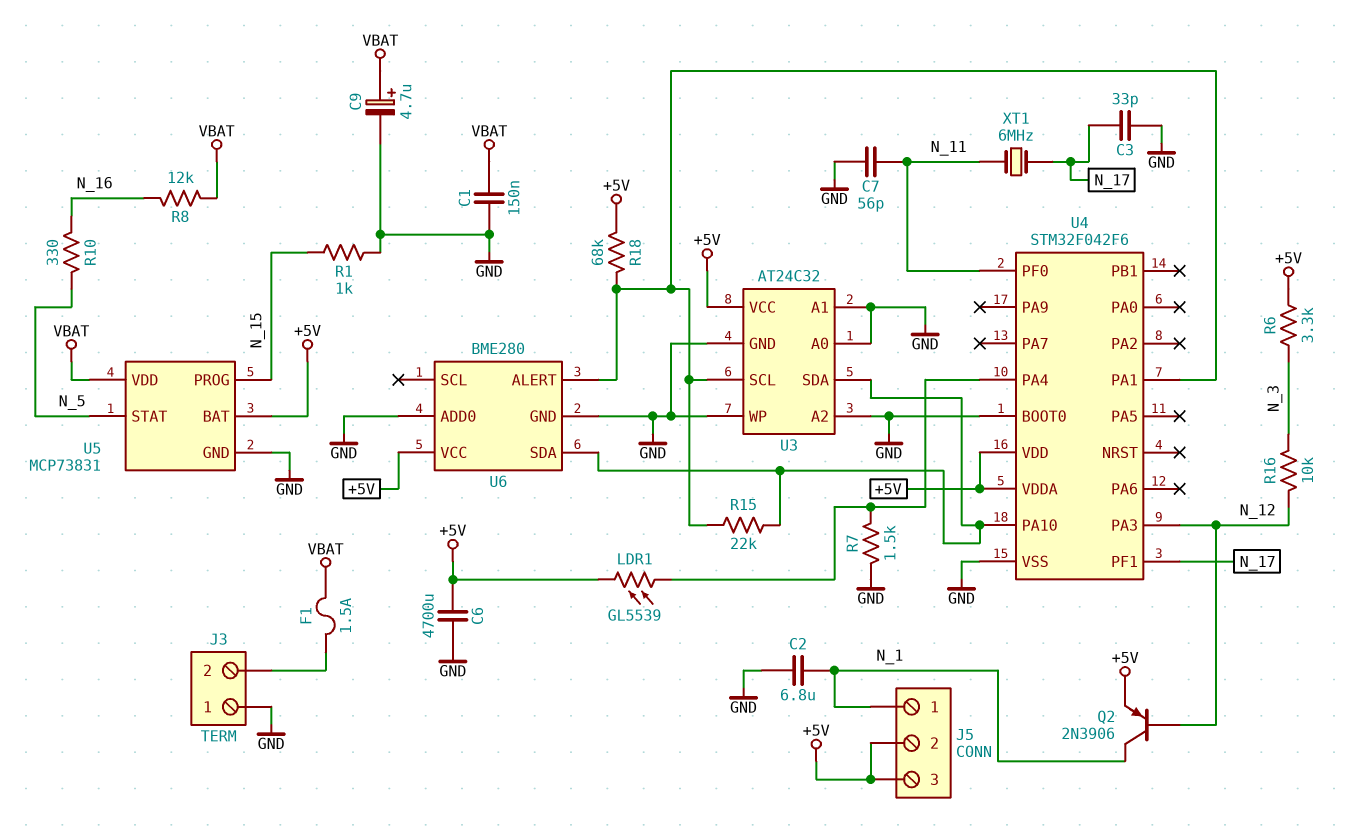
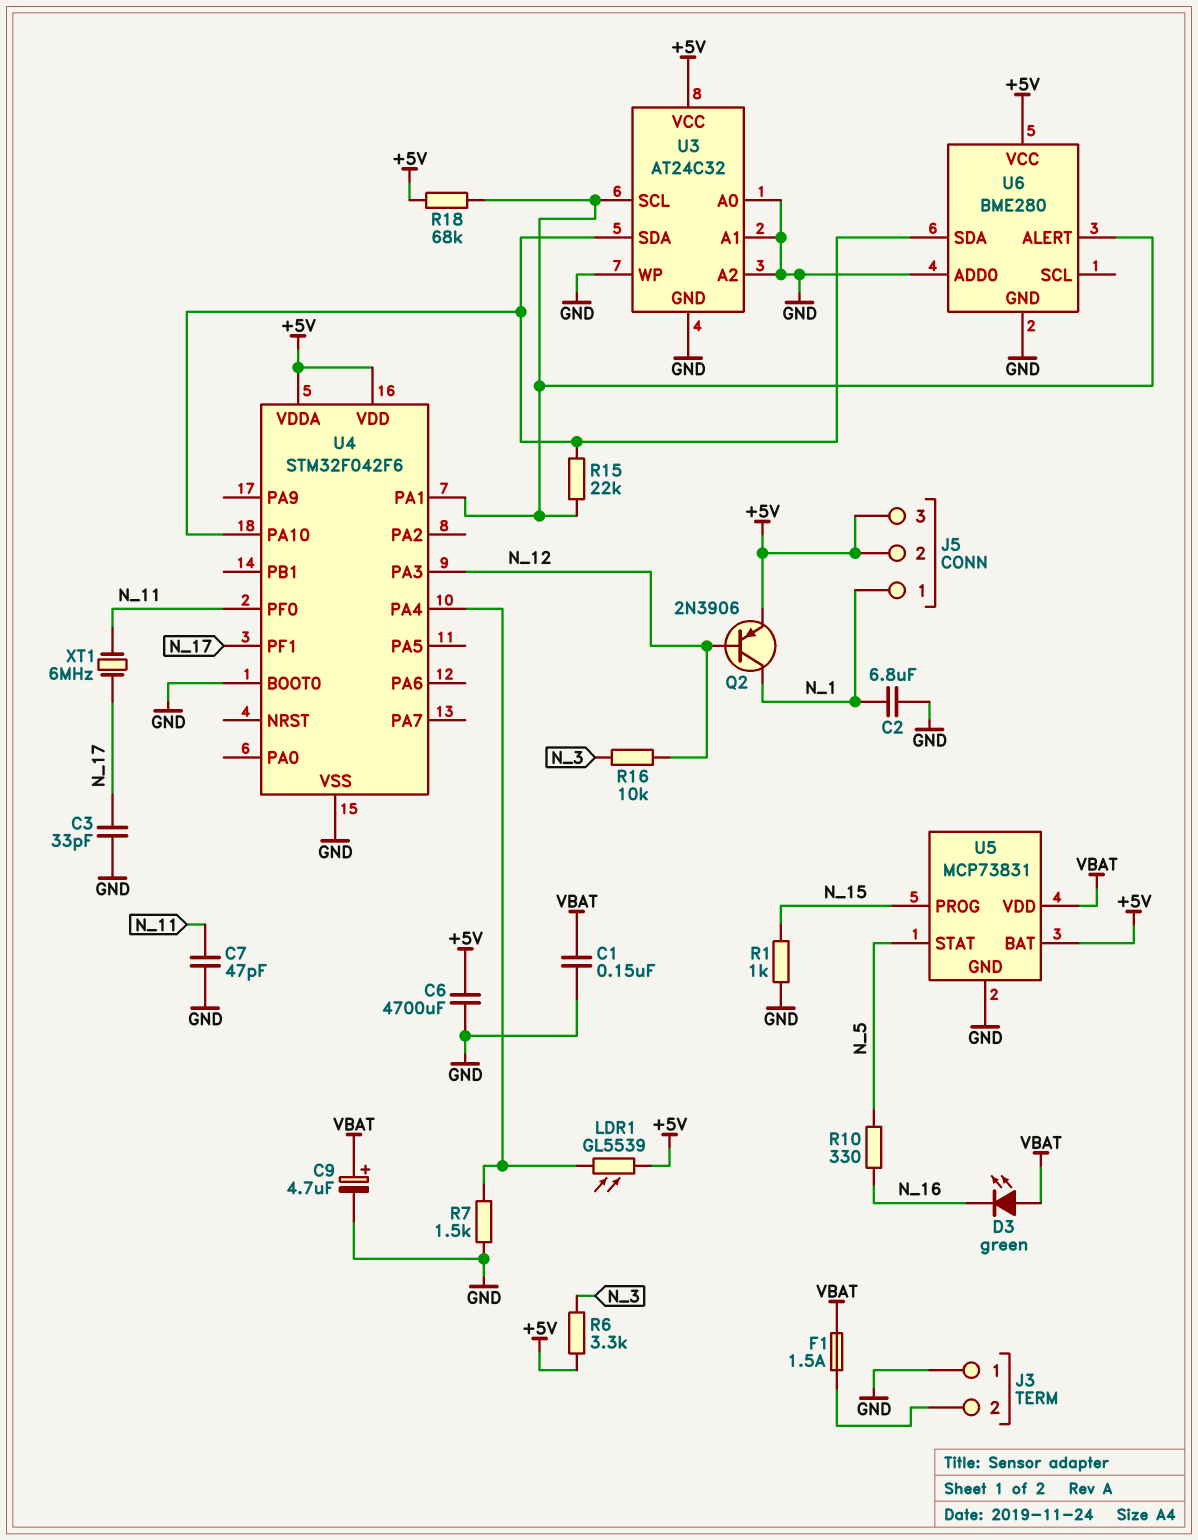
C7: 56pF (GND, N_11) -> 47pF (GND, N_11)
D3: none -> LED green (A VBAT, K N_16)
R8: 12k (N_16, VBAT) -> none

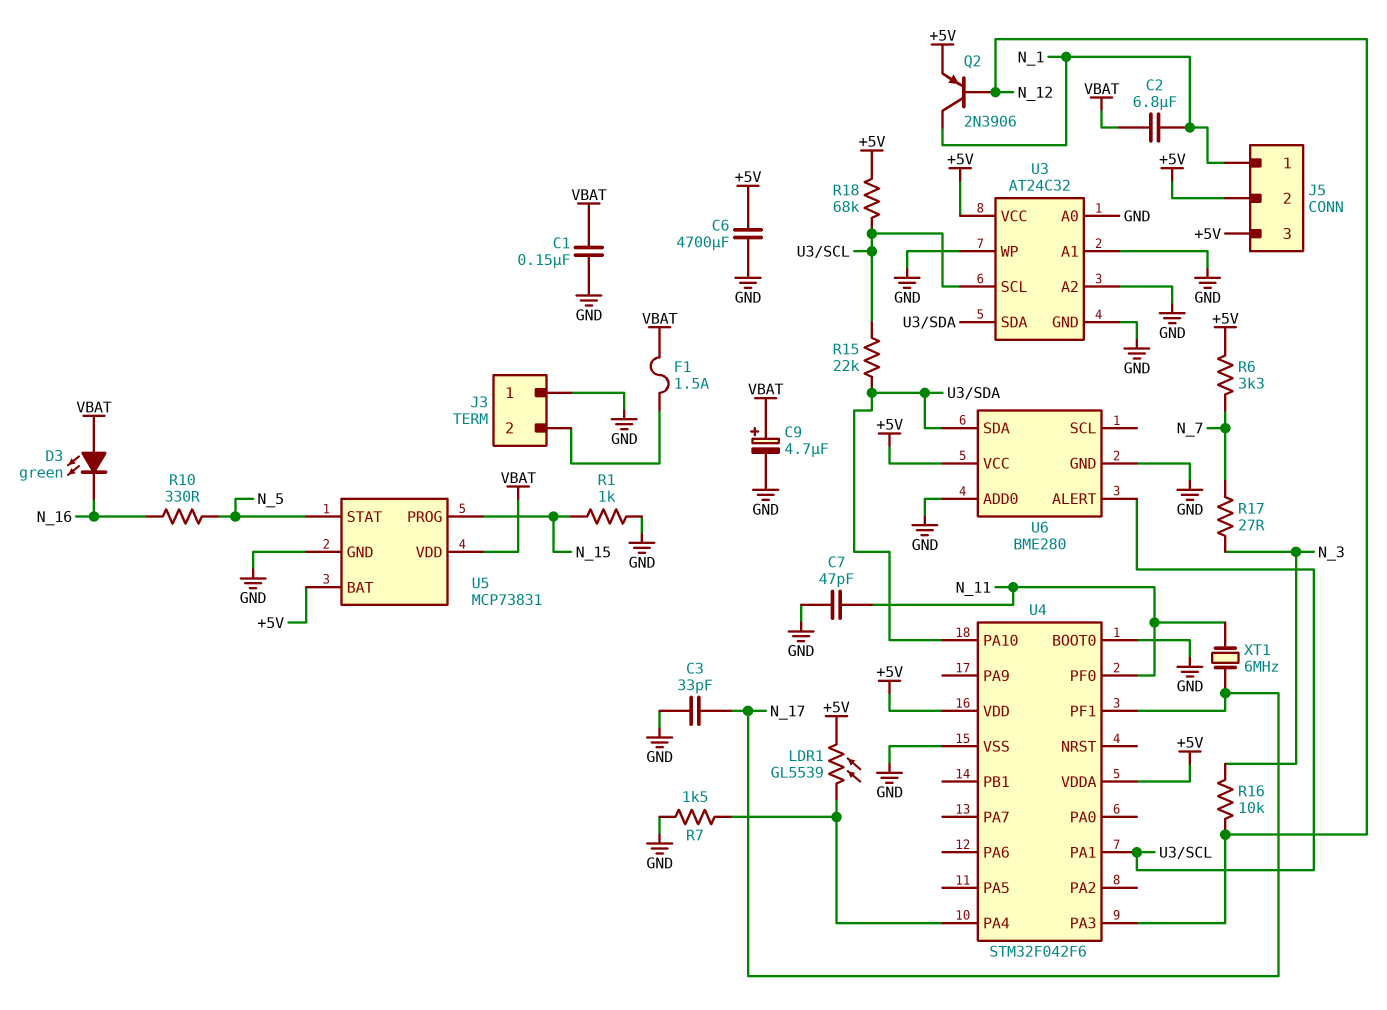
C2: 6.8uF (GND, N_1) -> 6.8uF (N_1, VBAT)
R6: 3.3k (+5V, N_3) -> 3.3k (+5V, N_7)
R17: none -> 27 (N_3, N_7)

